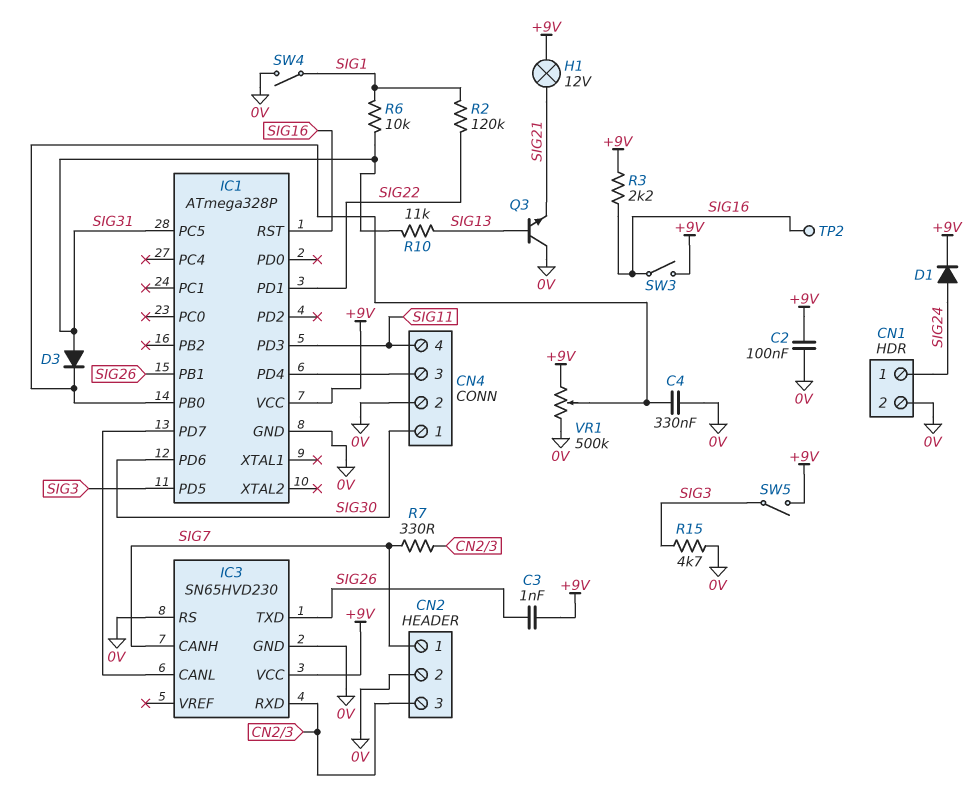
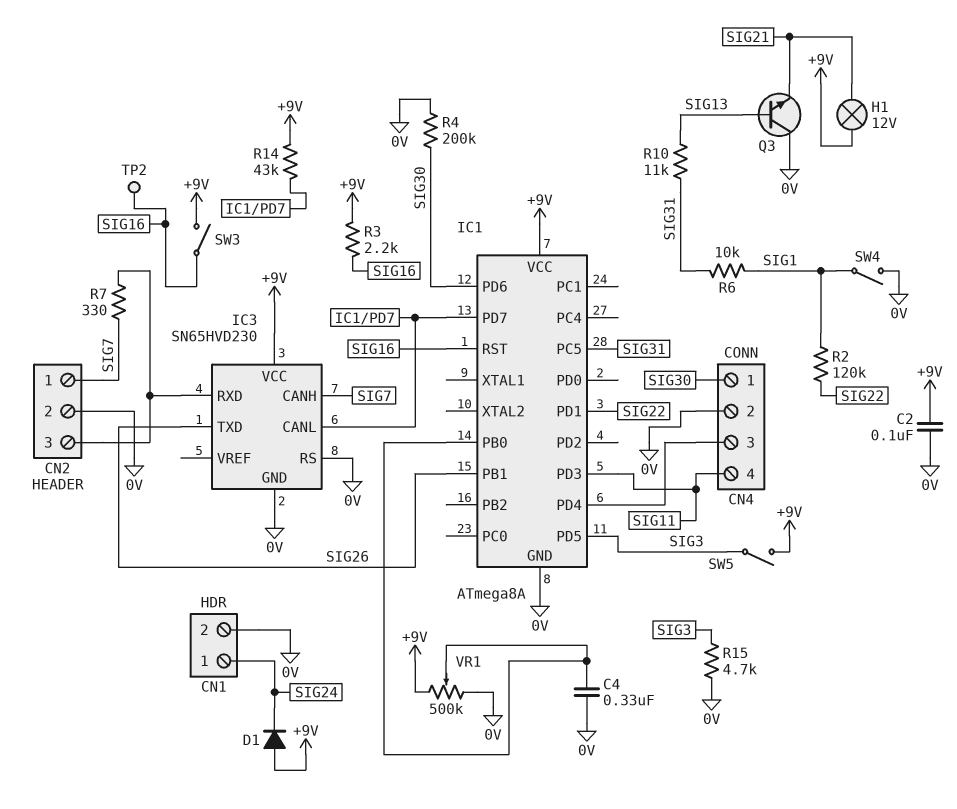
C3: 1nF (+9V, SIG26) -> none
D1: diode (A SIG24, K +9V) -> diode (A +9V, K SIG24)
D3: diode (A SIG31, K IC1/PB0) -> none
IC1: ATmega328P -> ATmega8A
R4: none -> 200k (0V, SIG30)
R14: none -> 43k (+9V, IC1/PD7)

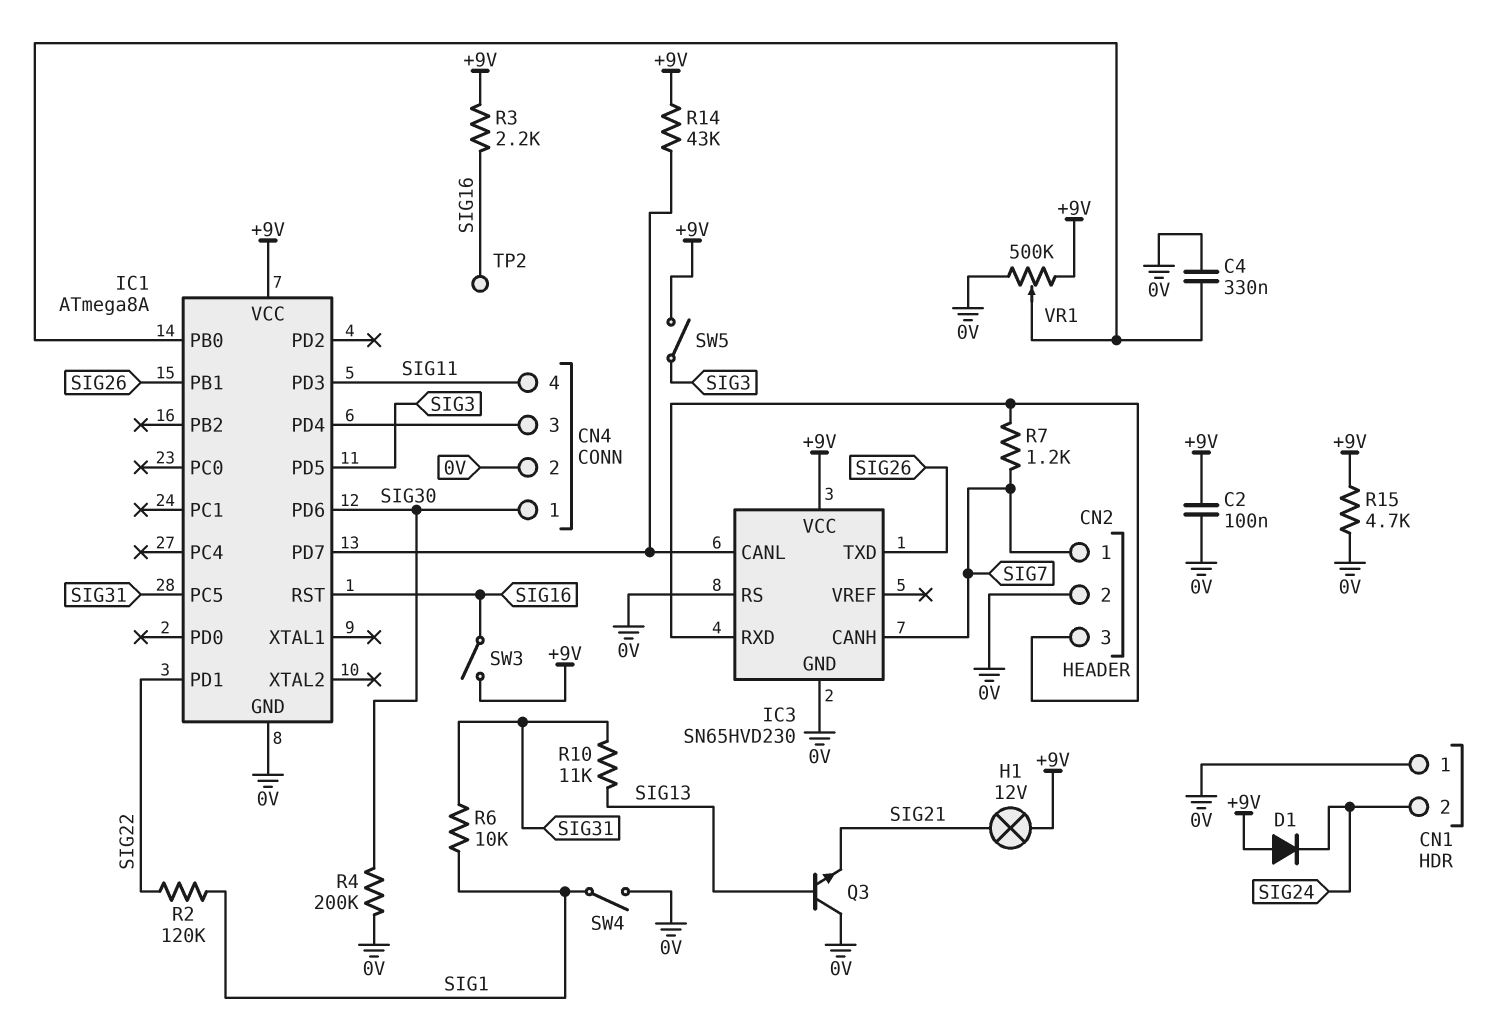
CN1 pin 1: SIG24 -> 0V
CN1 pin 2: 0V -> SIG24
R7: 330 (CN2/3, SIG7) -> 1.2k (CN2/3, SIG7)
R15: 4.7k (0V, SIG3) -> 4.7k (+9V, 0V)

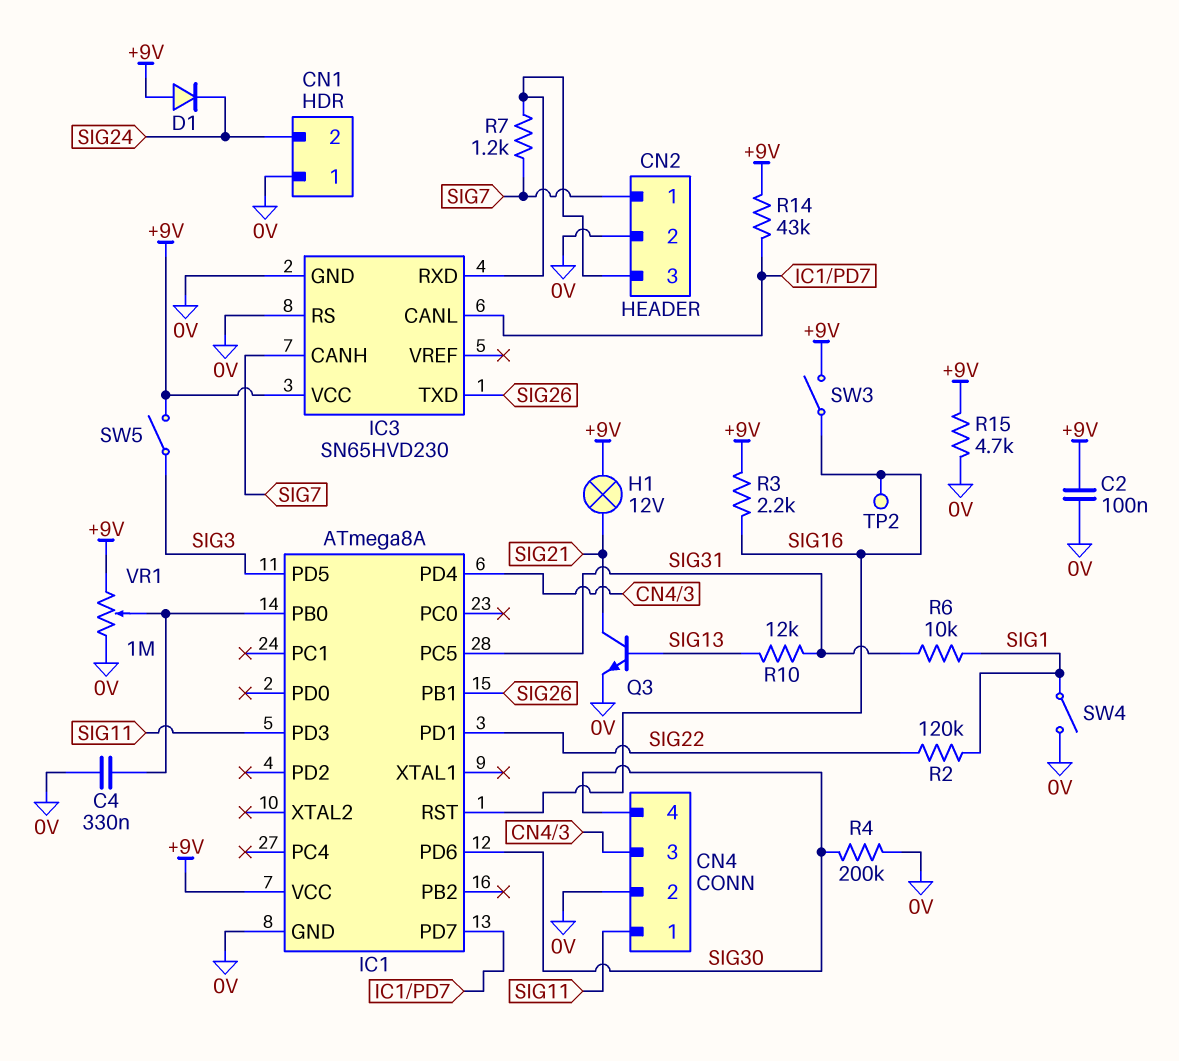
CN4 pin 1: SIG30 -> SIG11
CN4 pin 4: SIG11 -> SIG30
Q3: NPN (B SIG13, C 0V, E SIG21) -> NPN (B SIG13, C SIG21, E 0V)
R10: 11k (SIG13, SIG31) -> 12k (SIG13, SIG31)
VR1: 500k (+9V, 0V, wiper IC1/PB0) -> 1M (+9V, 0V, wiper IC1/PB0)

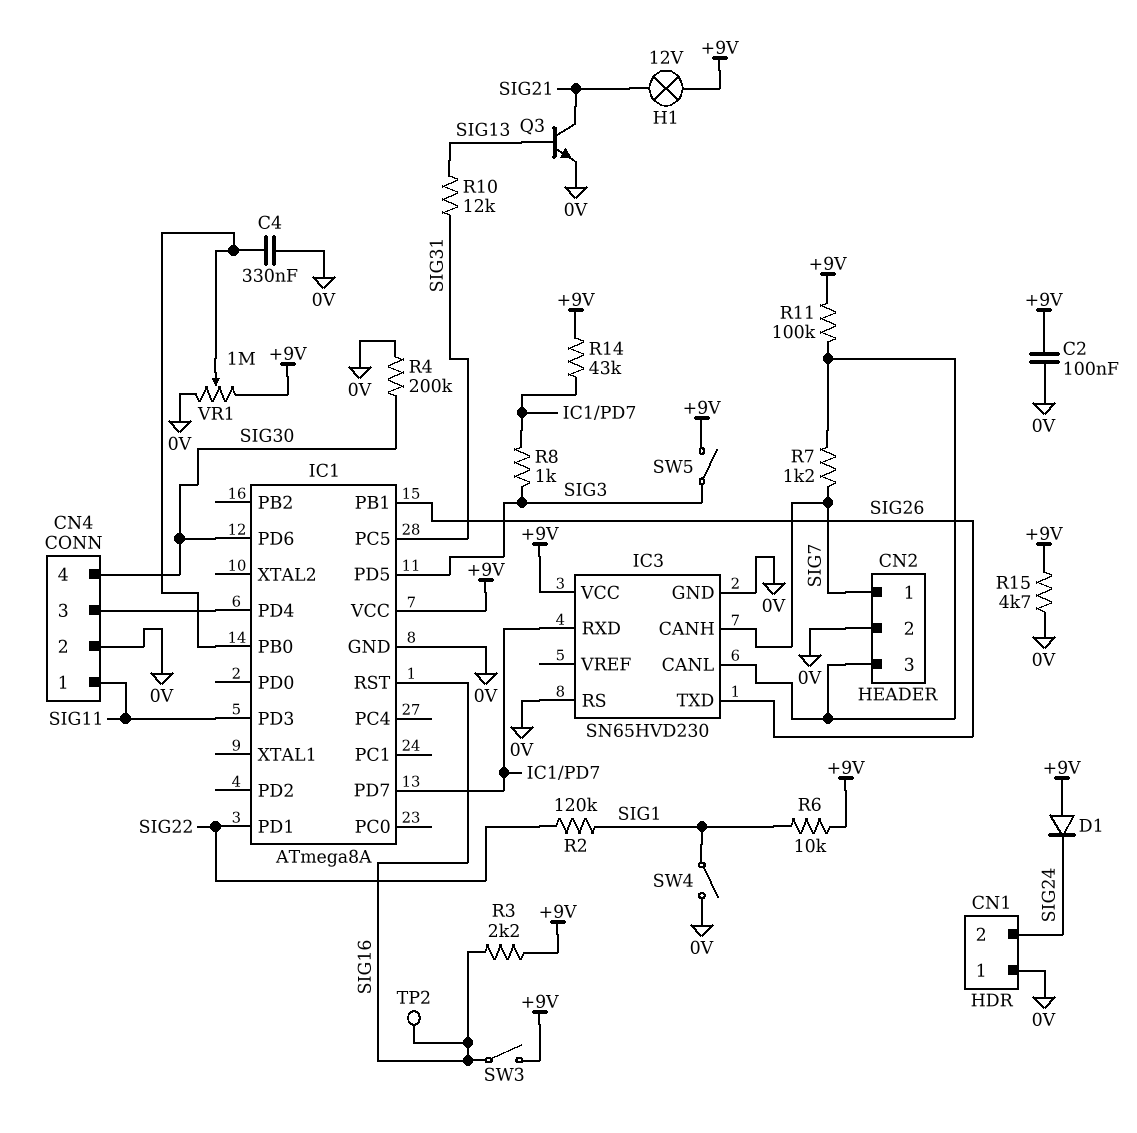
IC3 pin CANL: IC1/PD7 -> CN2/3
IC3 pin RXD: CN2/3 -> IC1/PD7
R6: 10k (SIG1, SIG31) -> 10k (+9V, SIG1)
R8: none -> 1k (IC1/PD7, SIG3)
R11: none -> 100k (+9V, CN2/3)

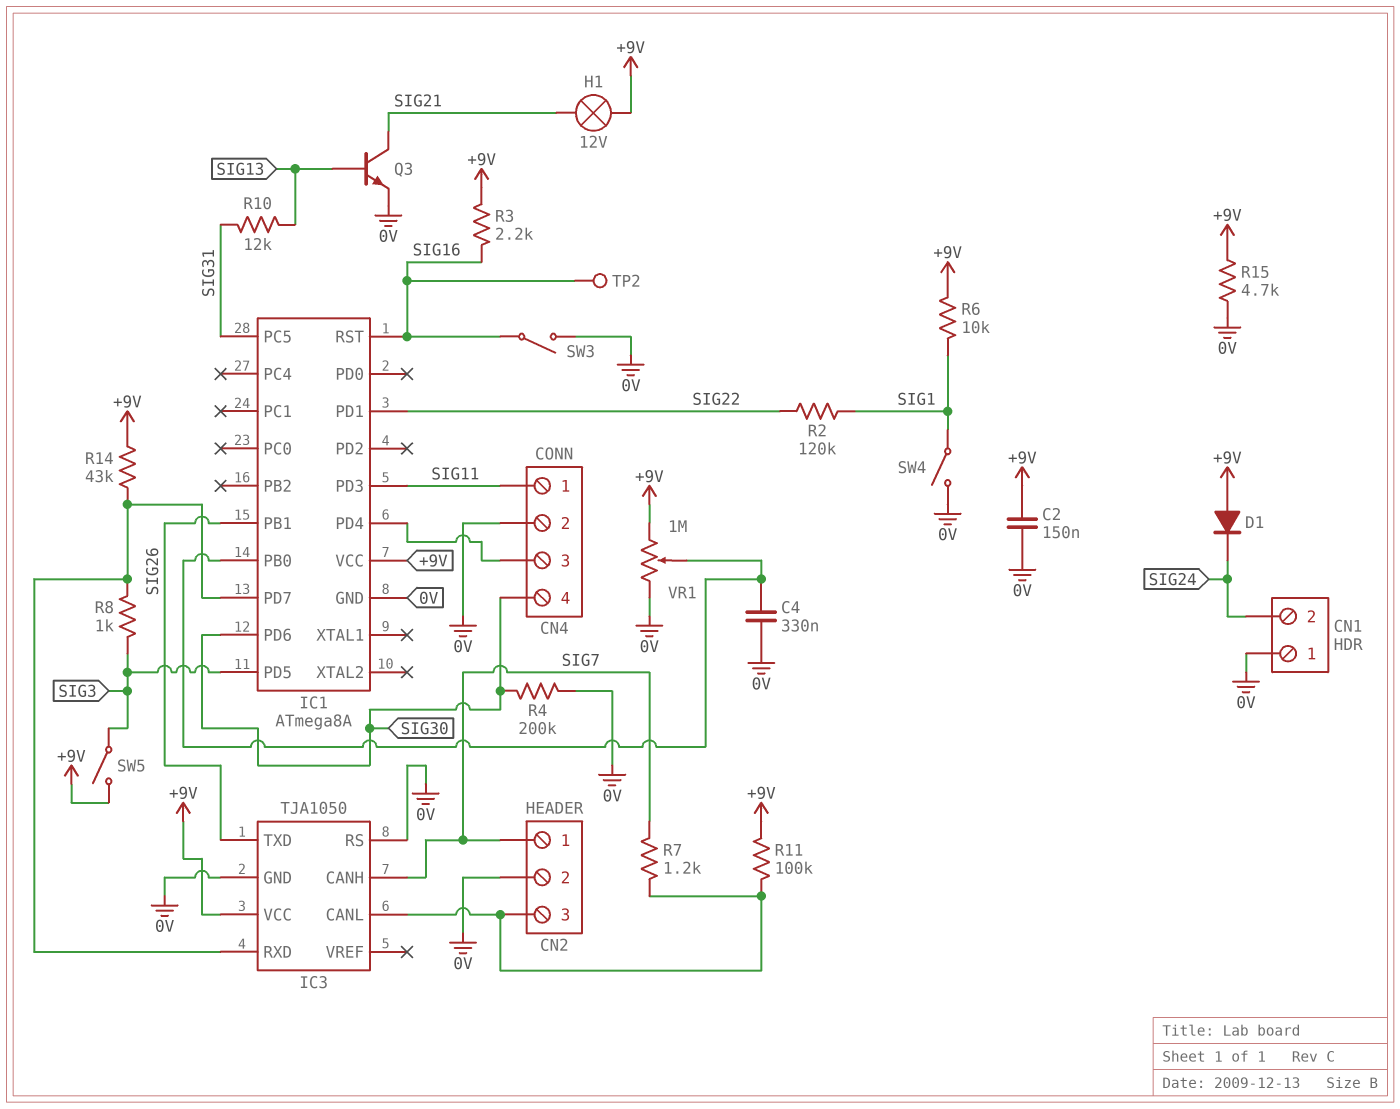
C2: 100nF (+9V, 0V) -> 150nF (+9V, 0V)
IC3: SN65HVD230 -> TJA1050
SW3: switch (+9V, SIG16) -> switch (0V, SIG16)

